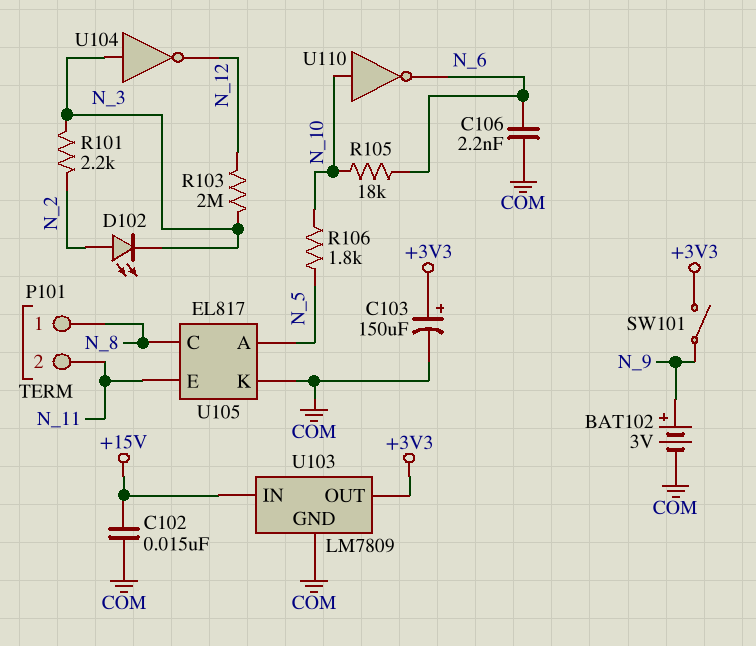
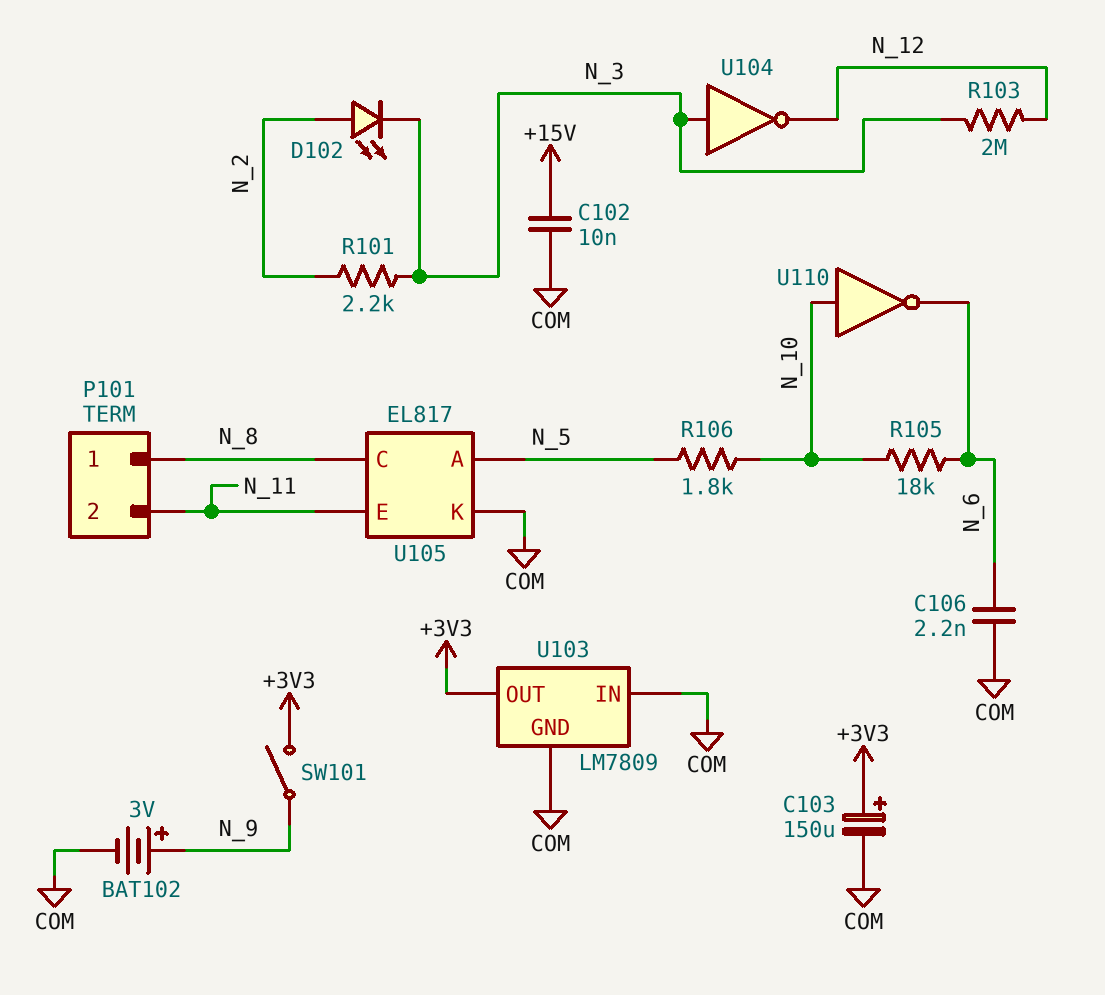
C102: 15nF (+15V, COM) -> 10nF (+15V, COM)
U103 pin IN: +15V -> COM

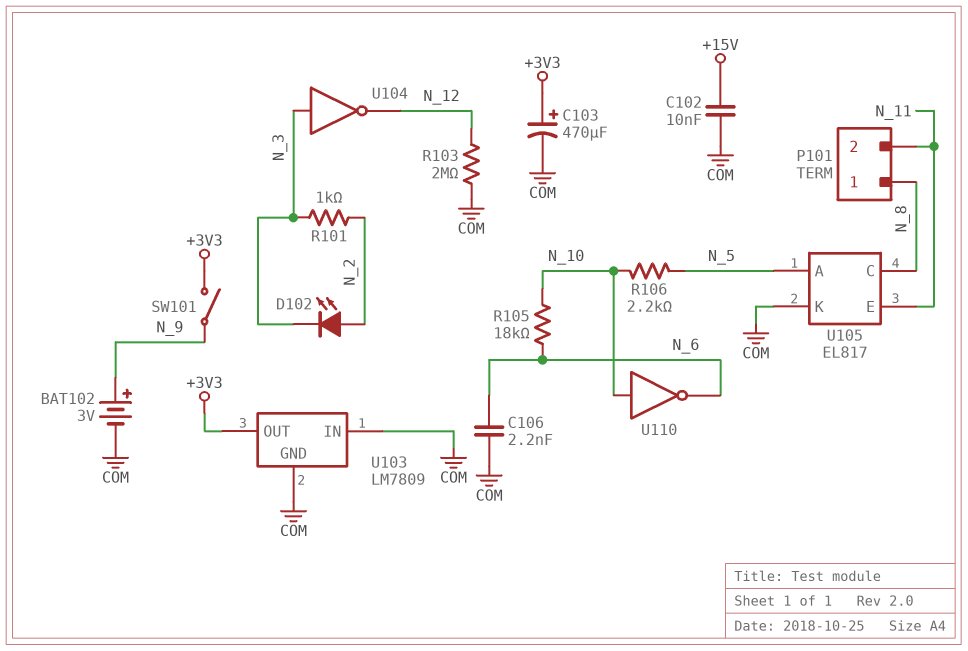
C103: 150uF (plus +3V3, minus COM) -> 470uF (plus +3V3, minus COM)
R101: 2.2k (N_2, N_3) -> 1k (N_2, N_3)
R103: 2M (N_3, N_12) -> 2M (COM, N_12)
R106: 1.8k (N_5, N_10) -> 2.2k (N_5, N_10)

